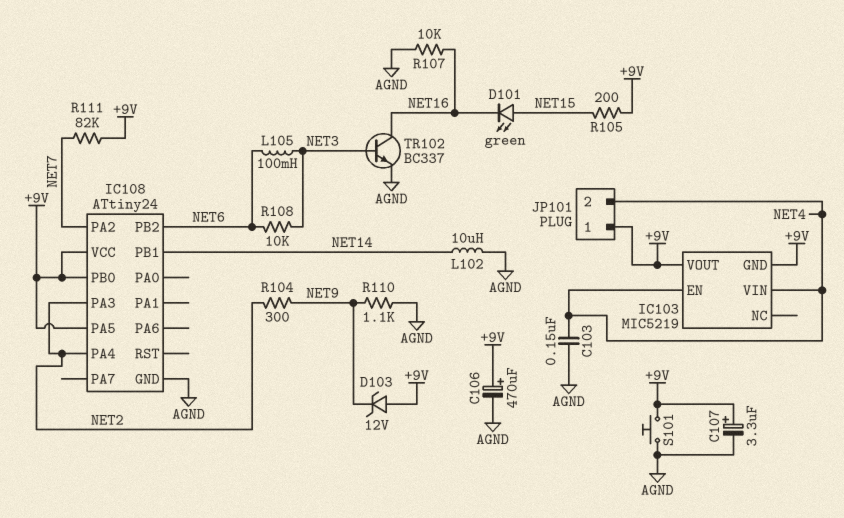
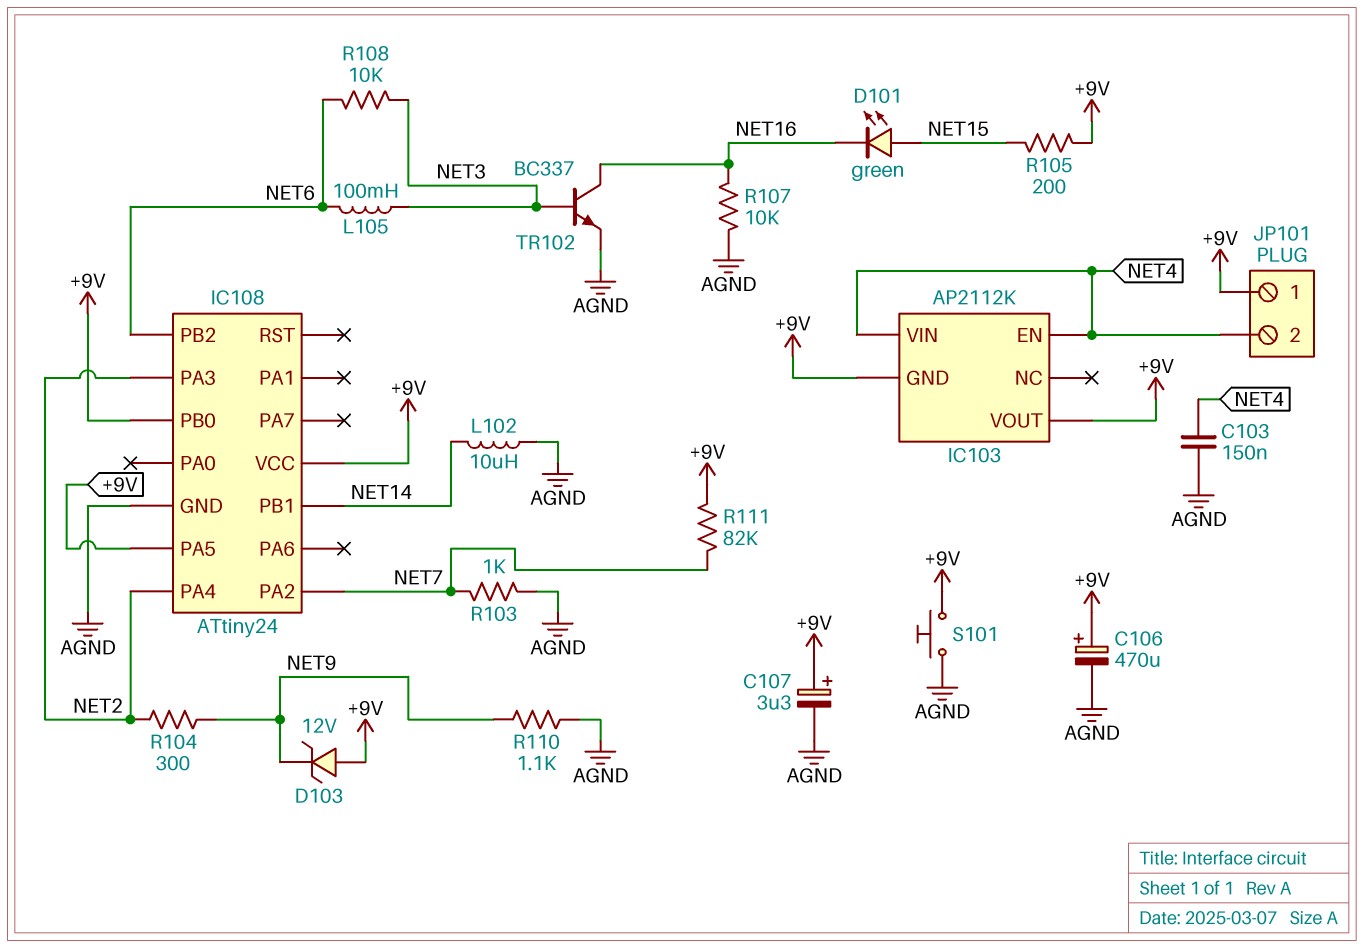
IC103: MIC5219 -> AP2112K
R103: none -> 1k (AGND, NET7)

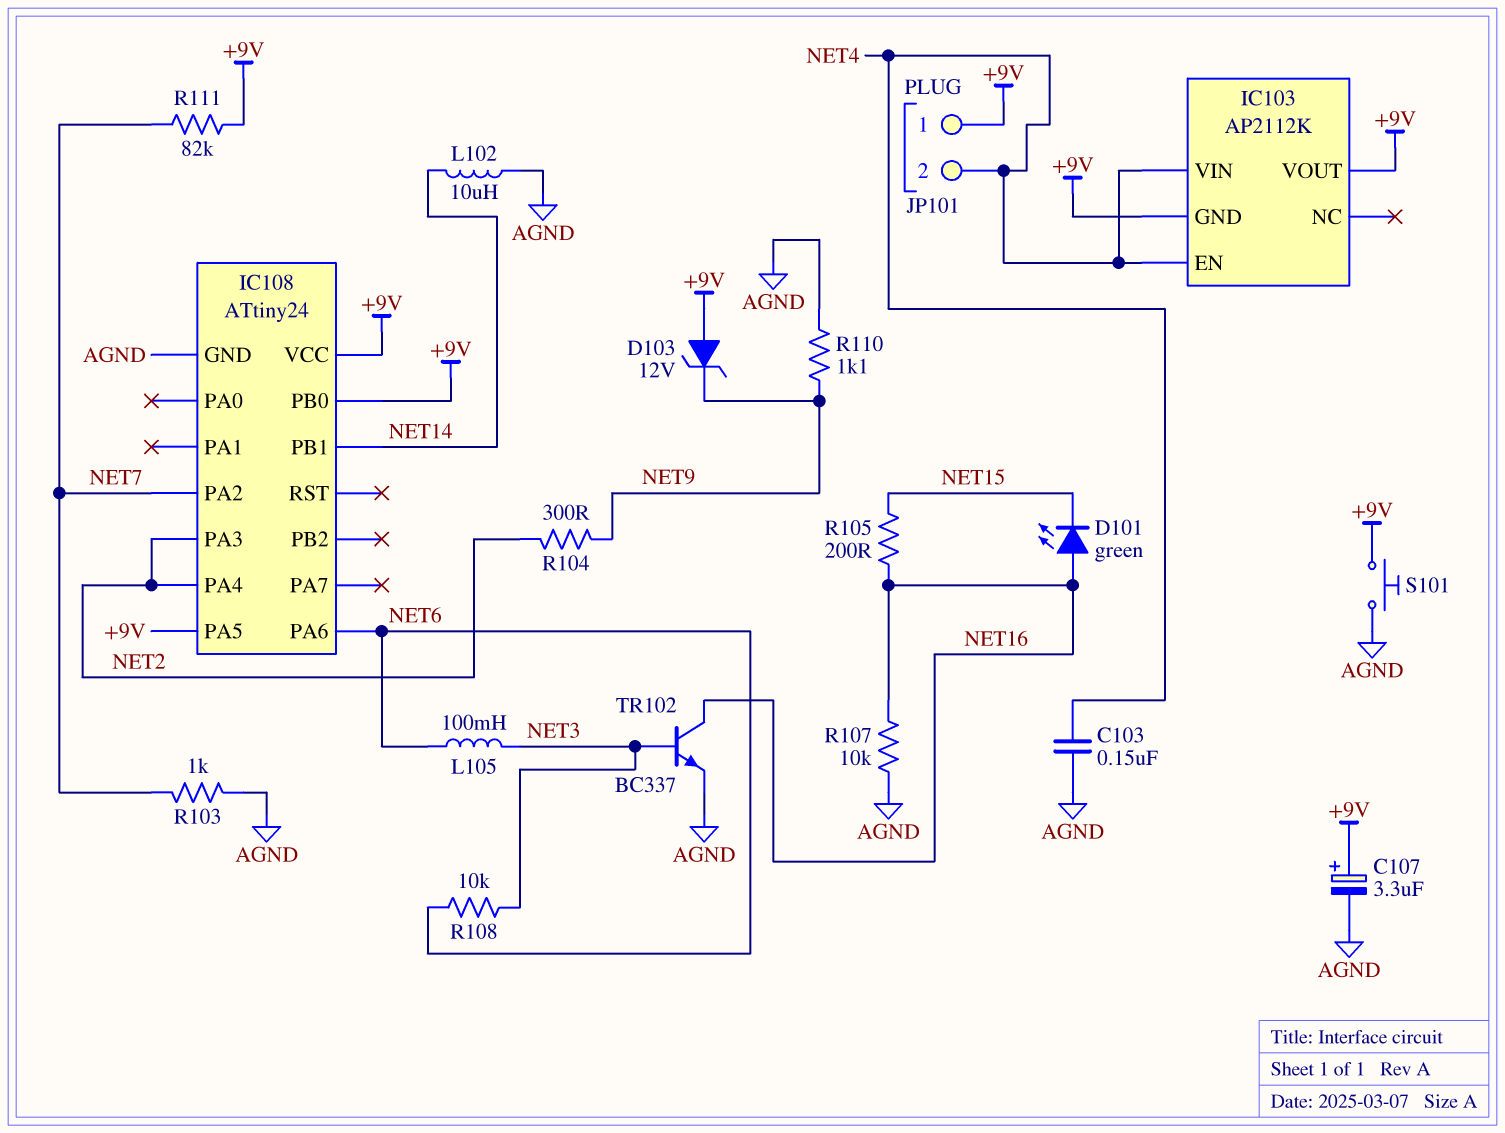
C106: 470uF (plus +9V, minus AGND) -> none
D101: LED green (A NET15, K NET16) -> LED green (A NET16, K NET15)
IC108 pin PA6: none -> NET6
IC108 pin PB2: NET6 -> none
R105: 200 (+9V, NET15) -> 200 (NET15, NET16)

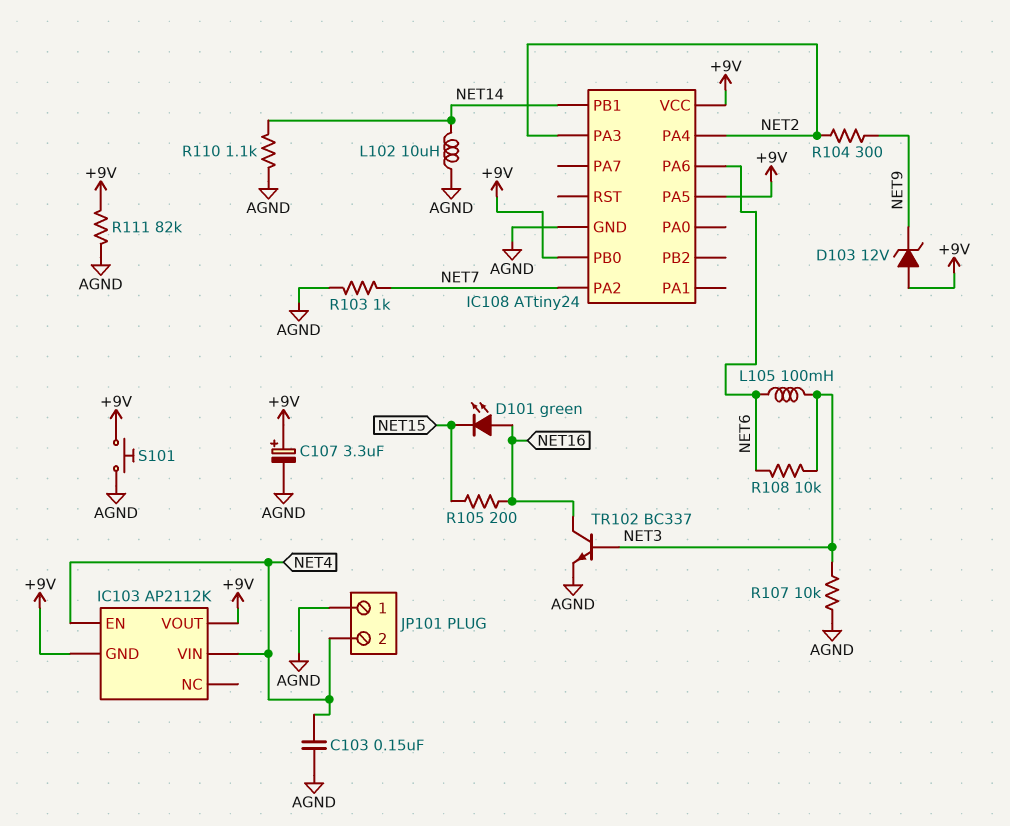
JP101 pin 1: +9V -> AGND
R107: 10k (AGND, NET16) -> 10k (AGND, NET3)
R110: 1.1k (AGND, NET9) -> 1.1k (AGND, NET14)
R111: 82k (+9V, NET7) -> 82k (+9V, AGND)

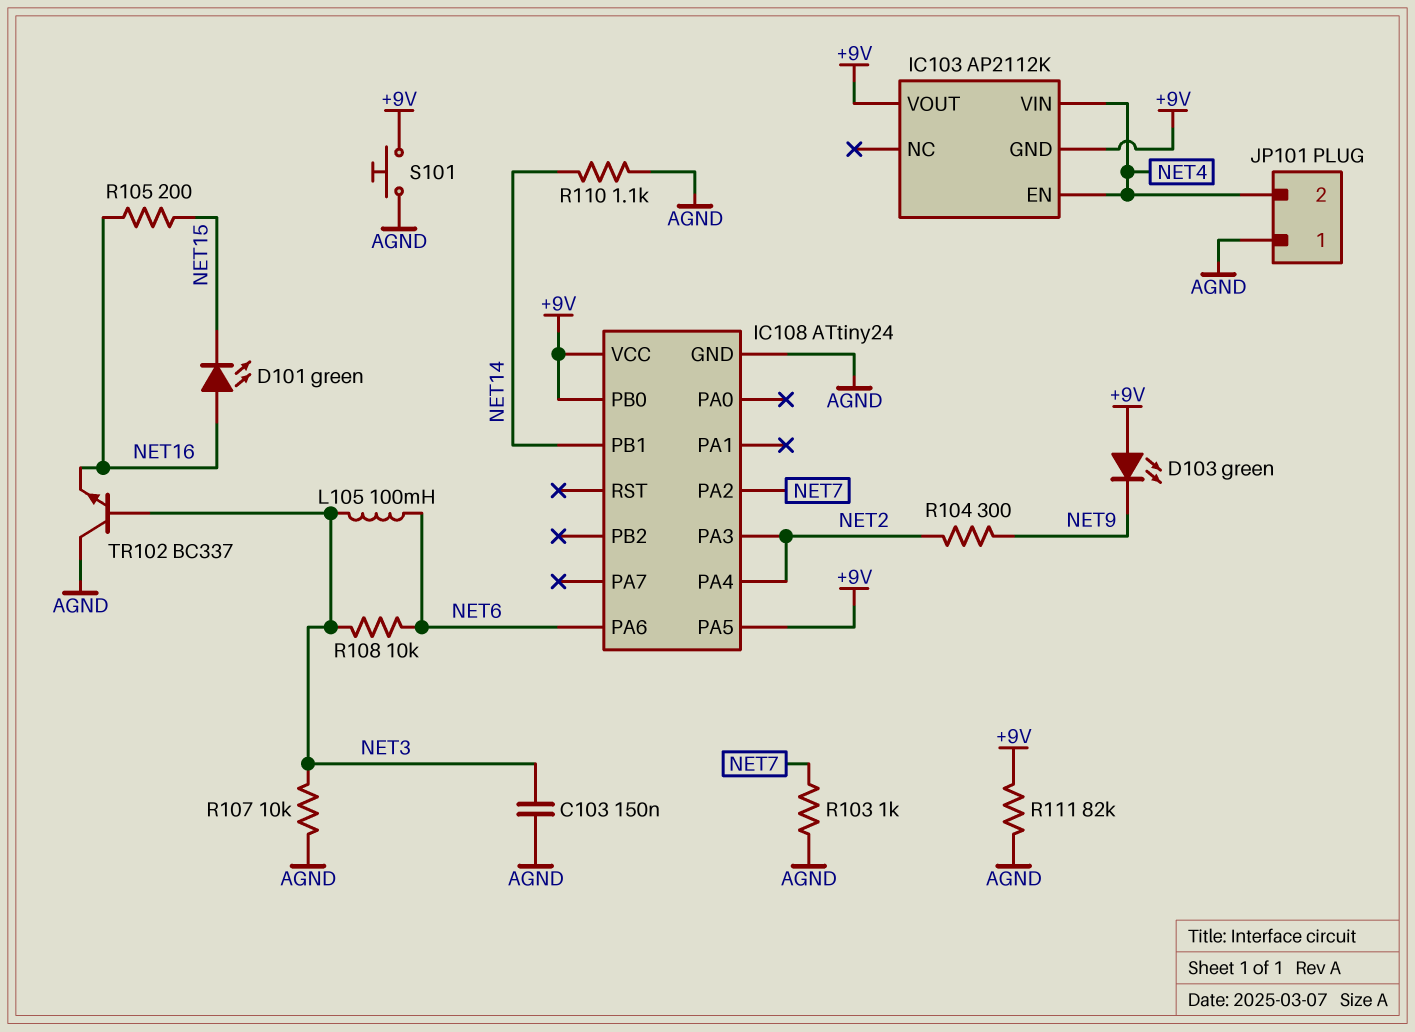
C103: 150nF (AGND, NET4) -> 150nF (AGND, NET3)
C107: 3.3uF (plus +9V, minus AGND) -> none
D103: zener 12V (A +9V, K NET9) -> LED green (A +9V, K NET9)
L102: 10uH (AGND, NET14) -> none
TR102: NPN BC337 (B NET3, C NET16, E AGND) -> NPN BC337 (B NET3, C AGND, E NET16)

